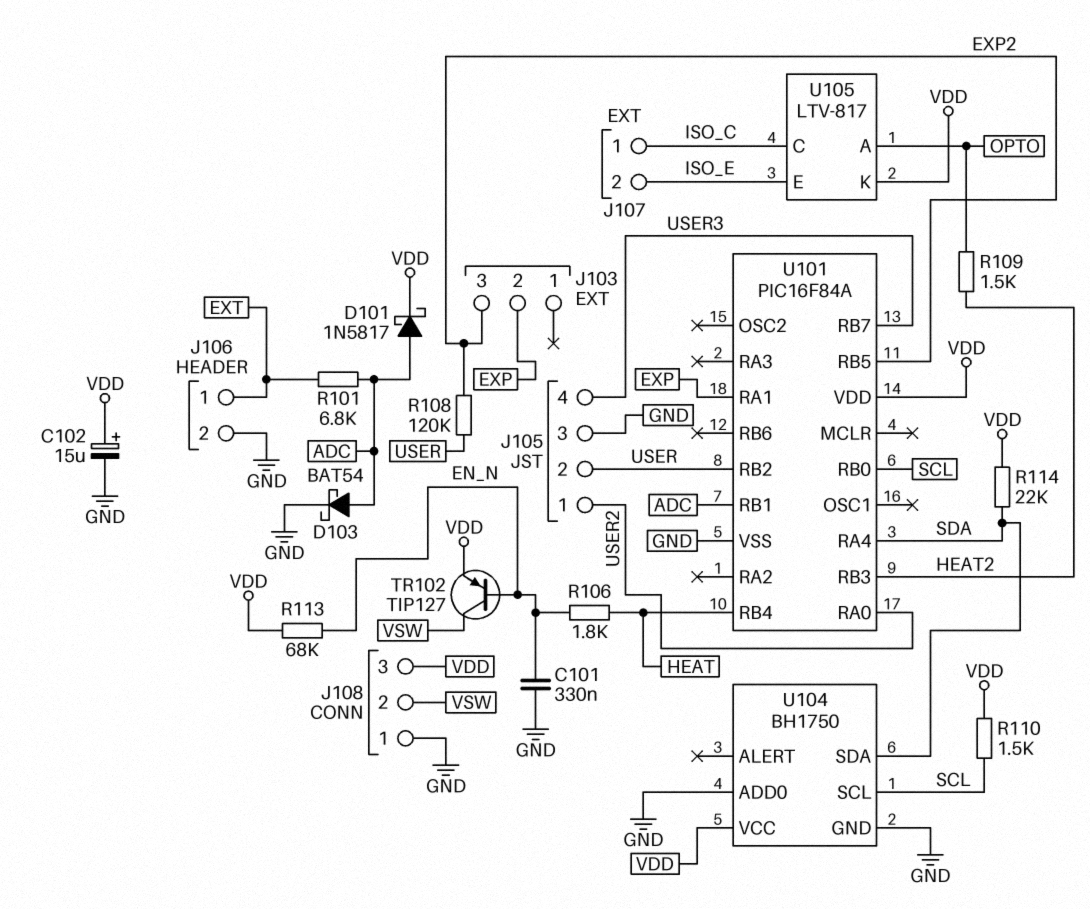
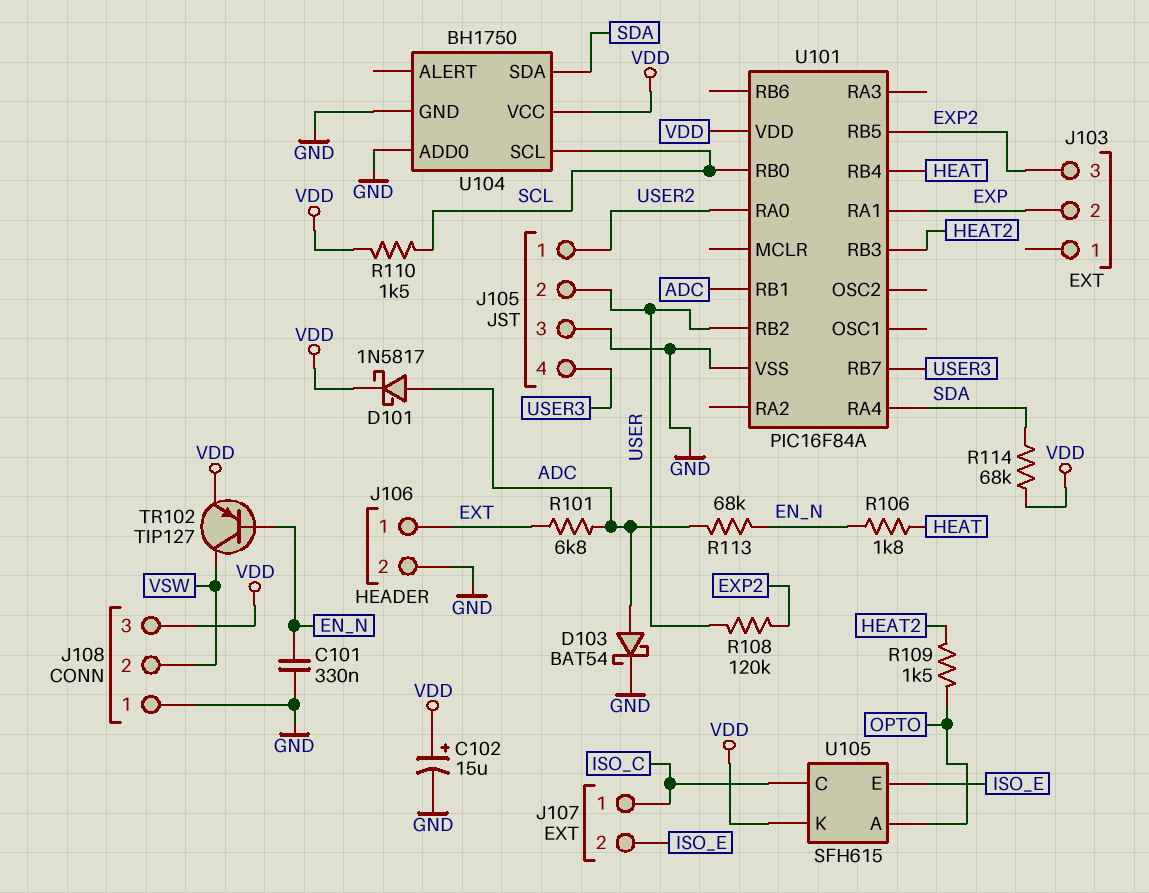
R113: 68k (EN_N, VDD) -> 68k (ADC, EN_N)
R114: 22k (SDA, VDD) -> 68k (SDA, VDD)
U105: LTV-817 -> SFH615

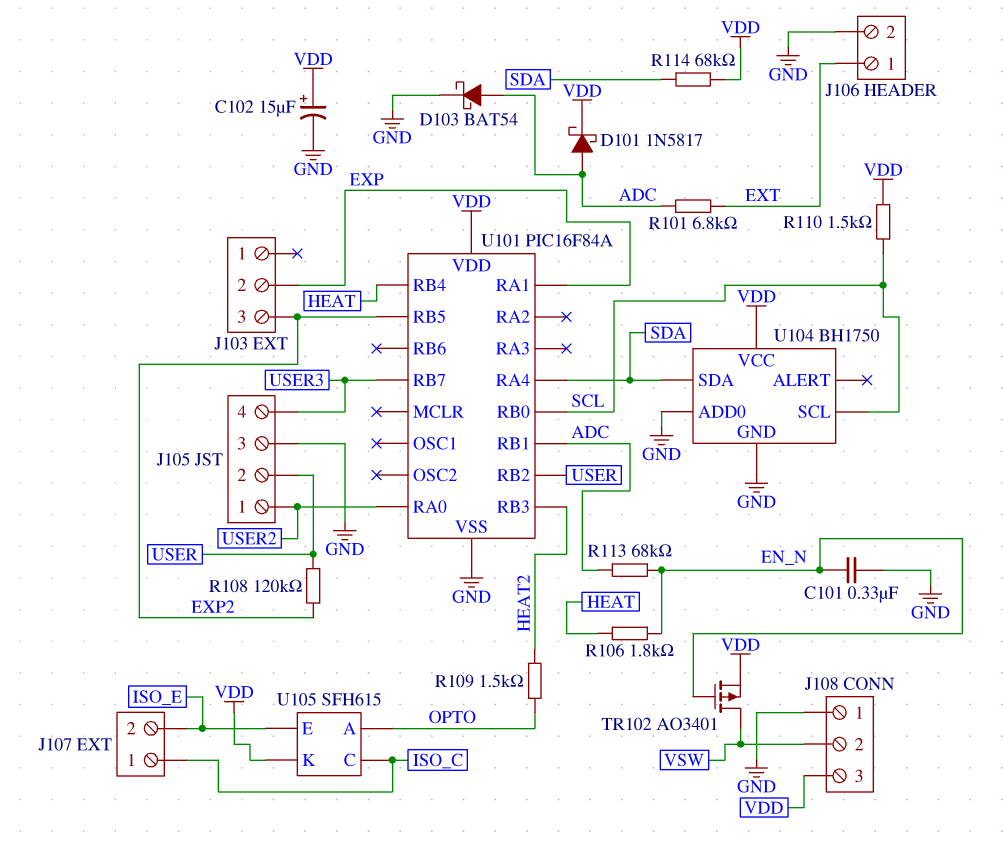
TR102: PNP TIP127 (B EN_N, C VSW, E VDD) -> PMOS AO3401 (G EN_N, D VSW, S VDD)

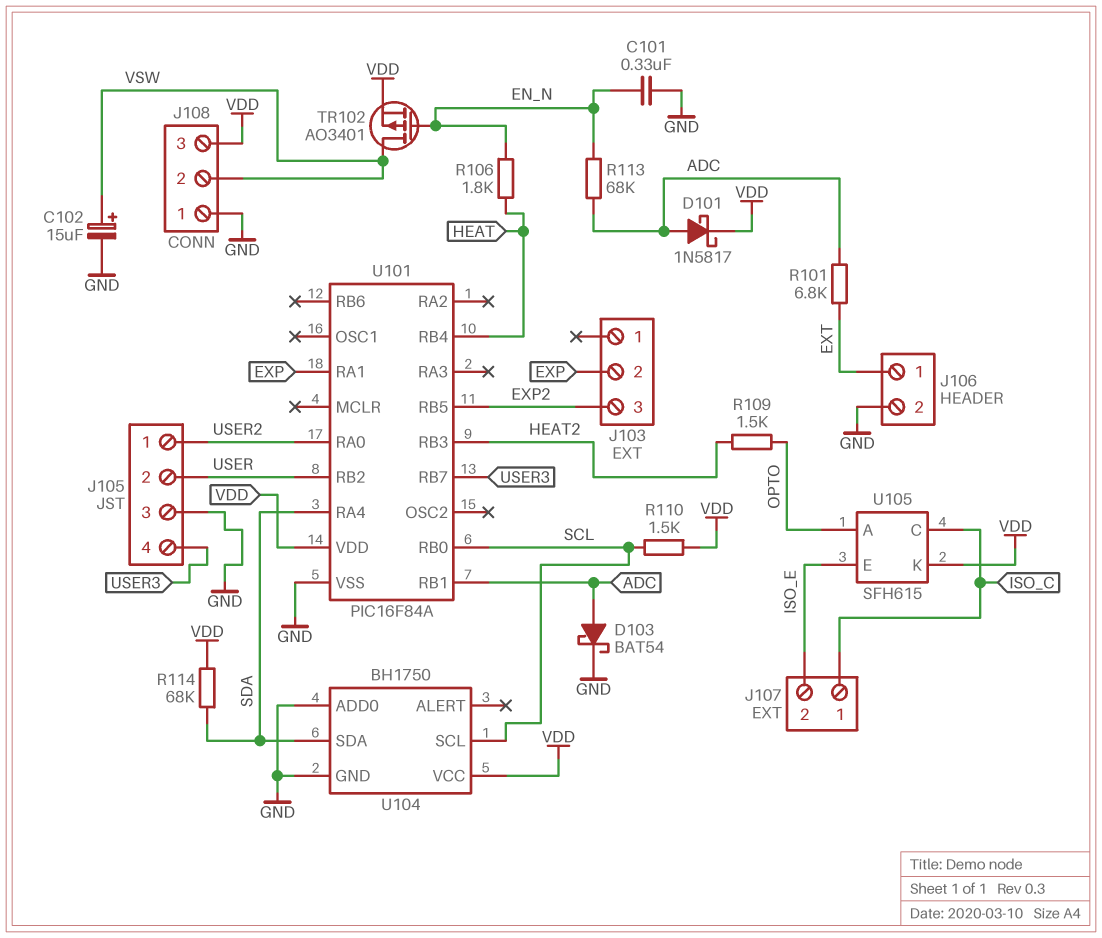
C102: 15uF (plus VDD, minus GND) -> 15uF (plus VSW, minus GND)
R108: 120k (EXP2, USER) -> none

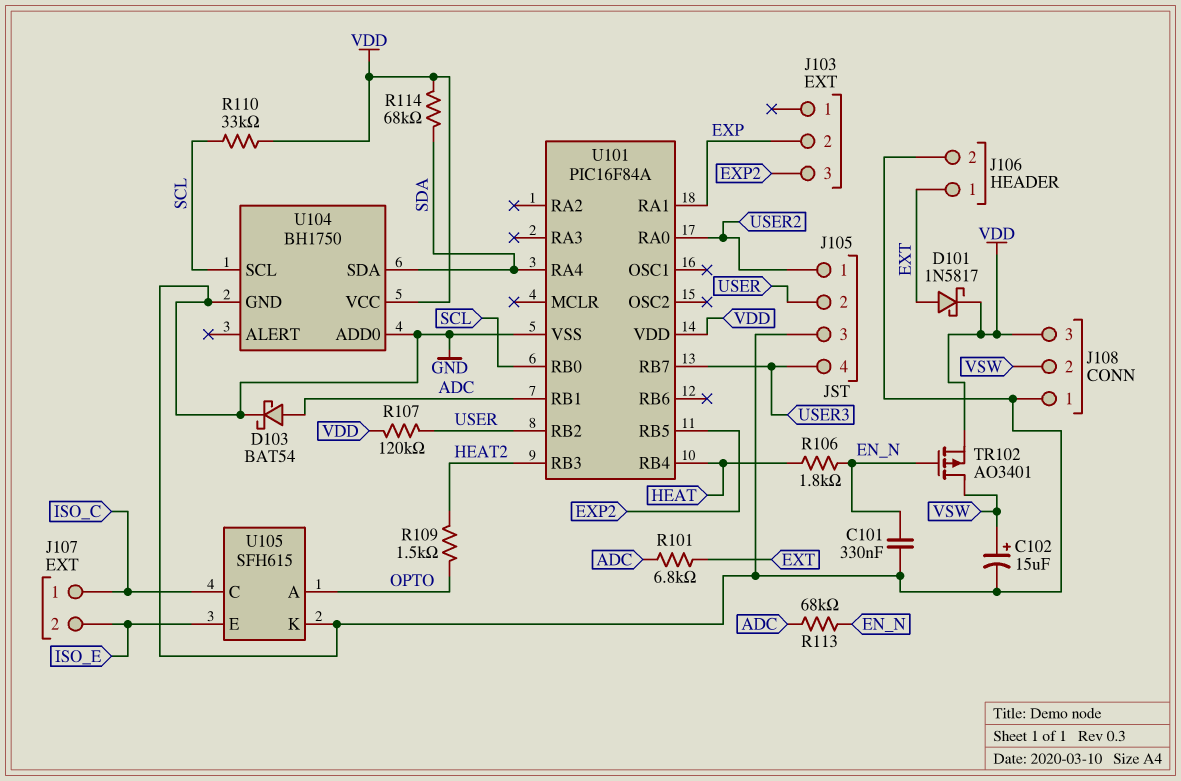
D101: schottky 1N5817 (A ADC, K VDD) -> schottky 1N5817 (A EXT, K VDD)
R107: none -> 120k (USER, VDD)
R110: 1.5k (SCL, VDD) -> 33k (SCL, VDD)
U105 pin K: VDD -> GND

